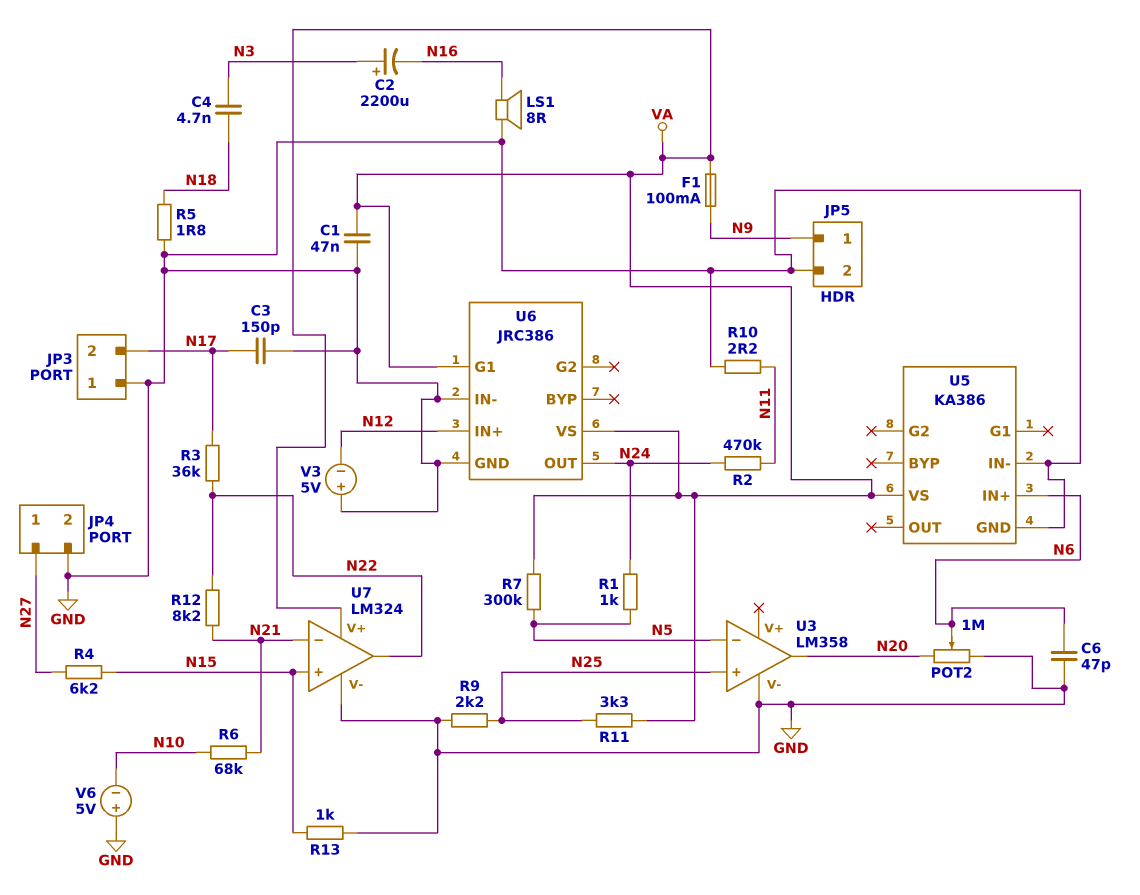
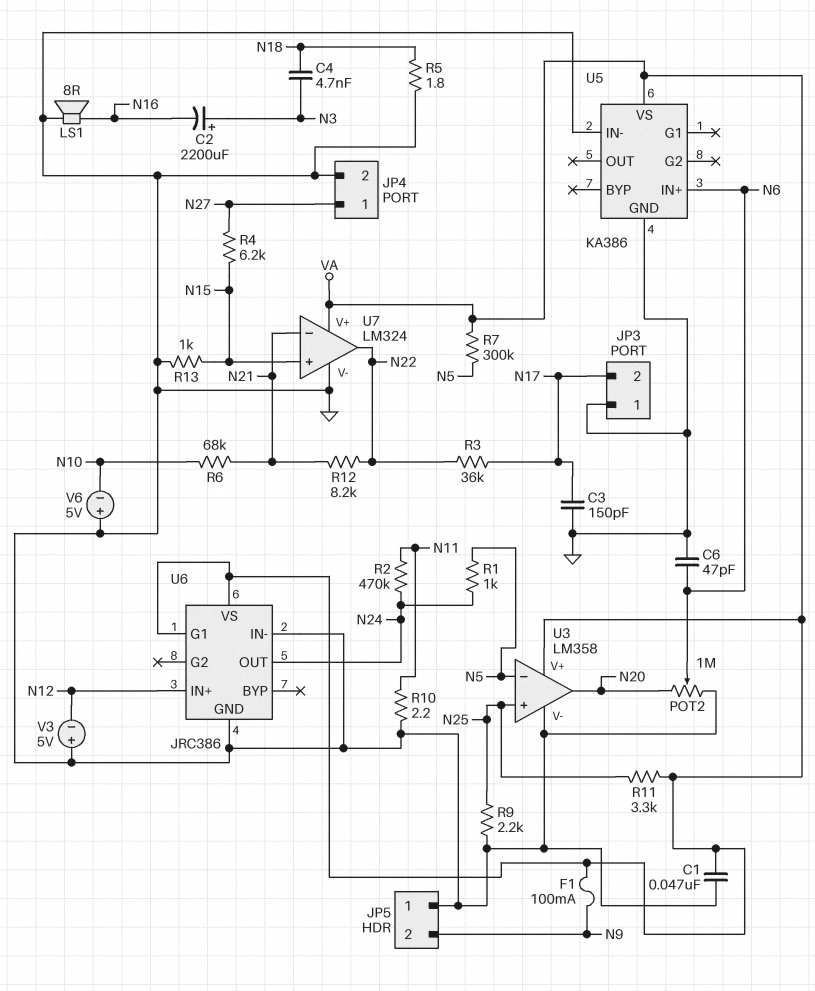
JP5 pin 1: N9 -> GND
JP5 pin 2: GND -> N9
U3 pin V+: none -> VA

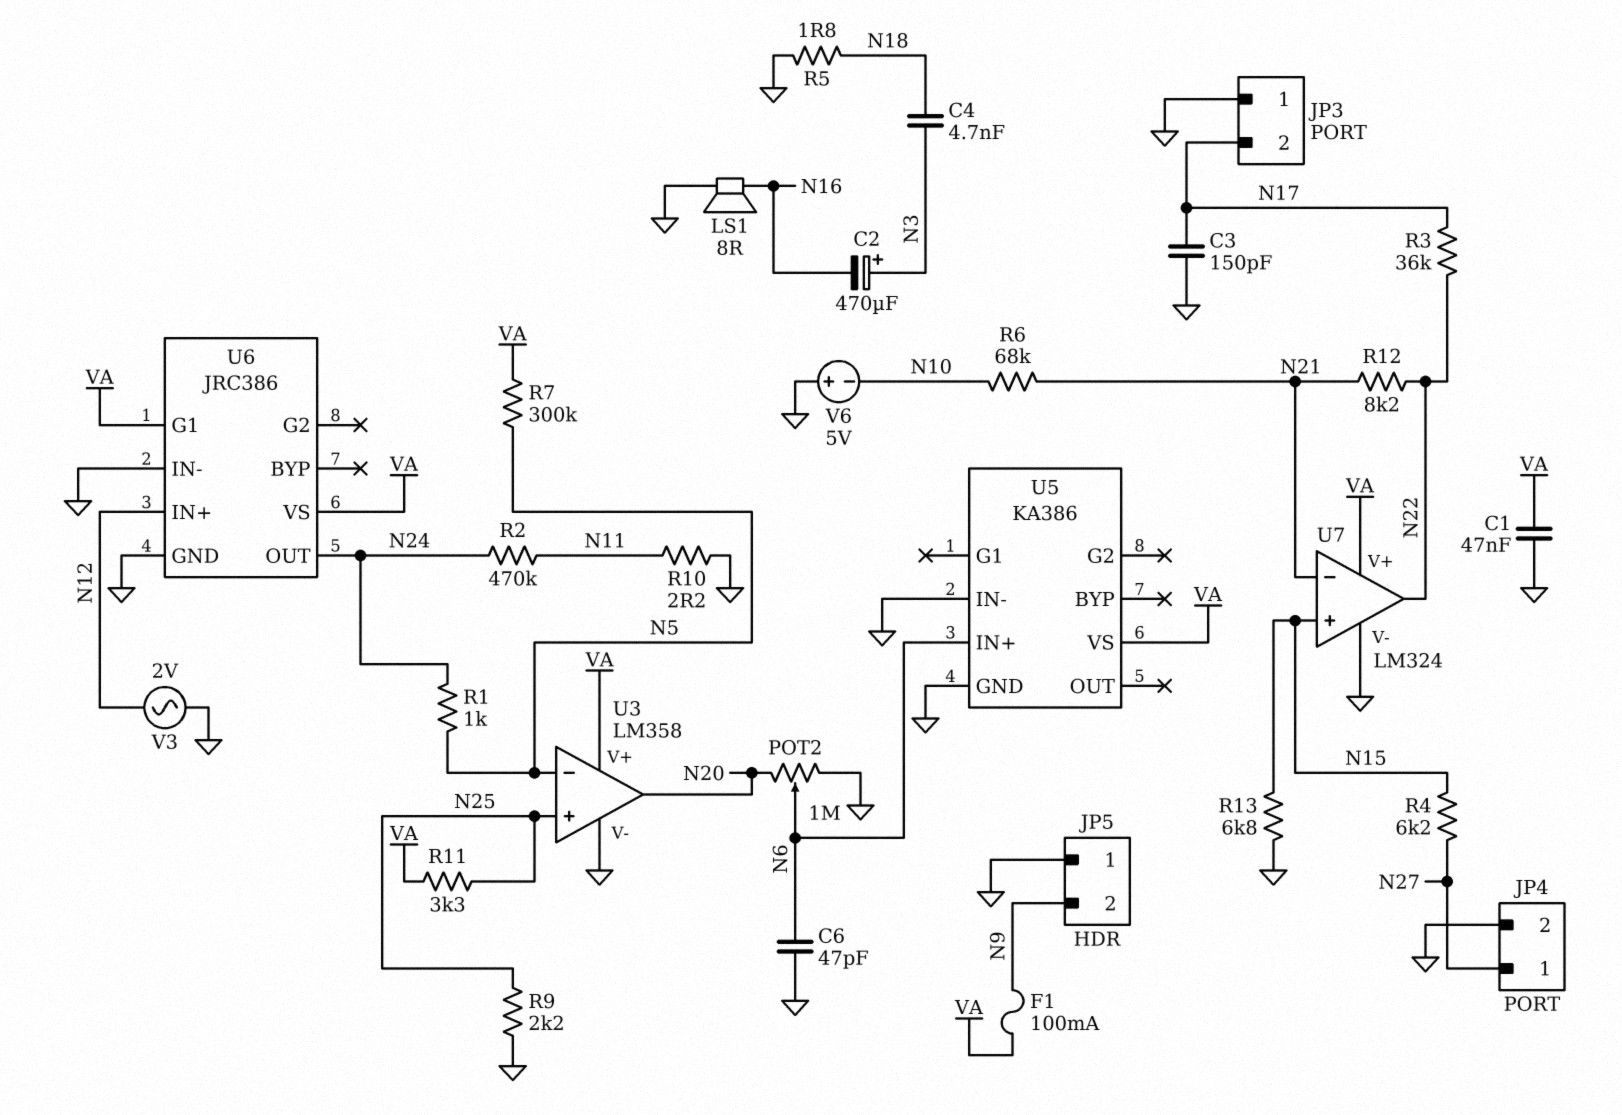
C2: 2200uF (plus N3, minus N16) -> 470uF (plus N3, minus N16)
R13: 1k (GND, N15) -> 6.8k (GND, N15)
V3: 5V (plus GND, minus N12) -> AC 2V (GND, N12)

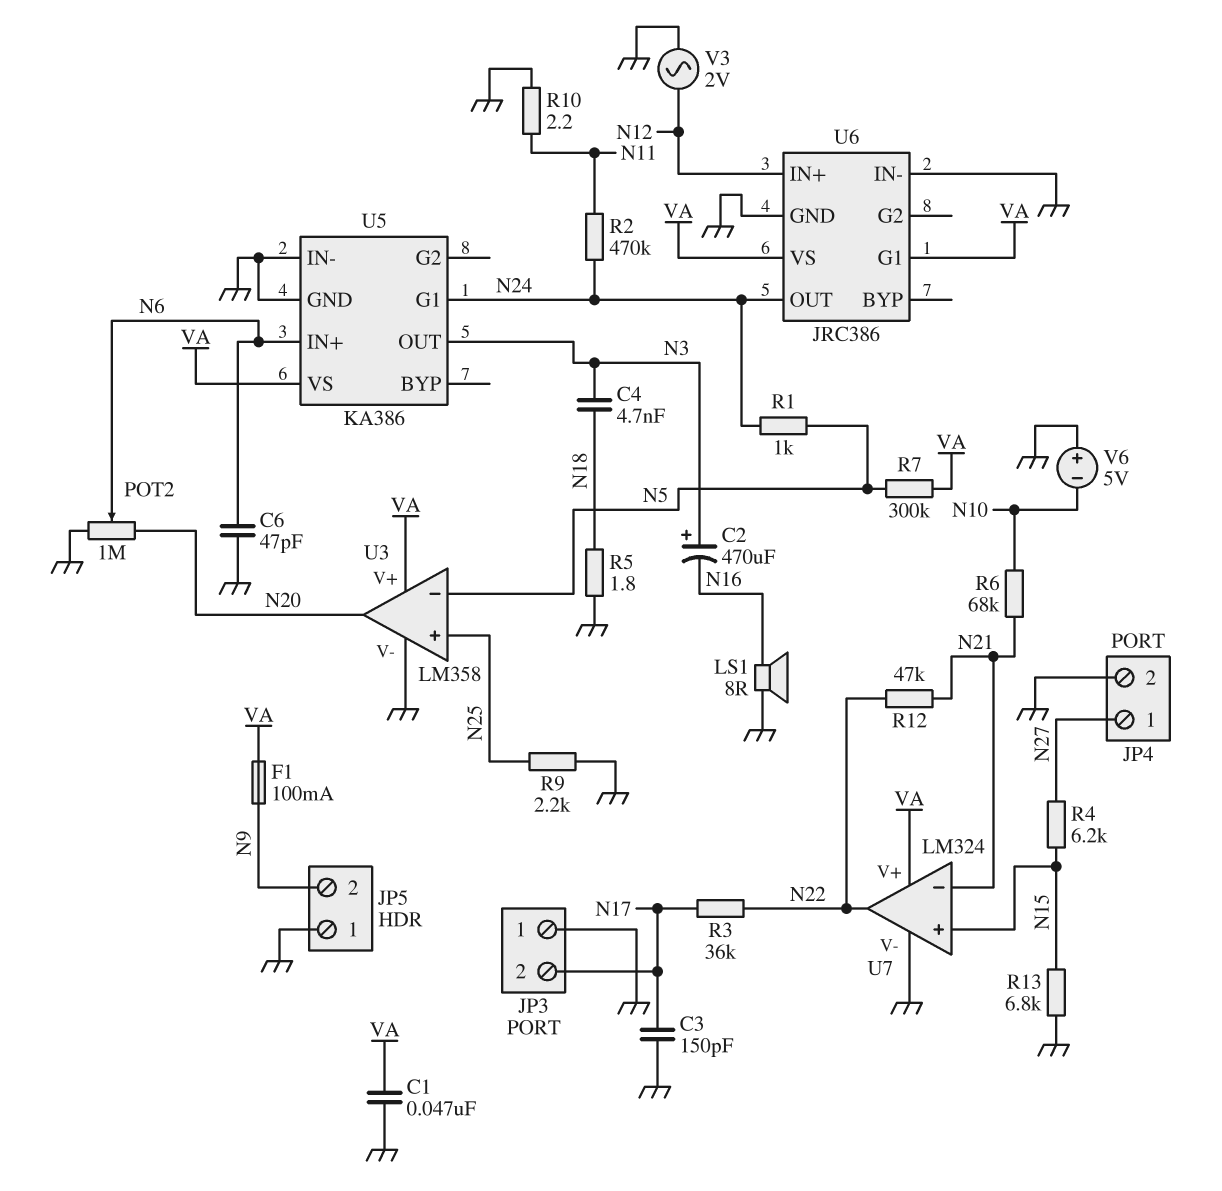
R11: 3.3k (N25, VA) -> none
R12: 8.2k (N21, N22) -> 47k (N21, N22)
U5 pin G1: none -> N24
U5 pin OUT: none -> N3

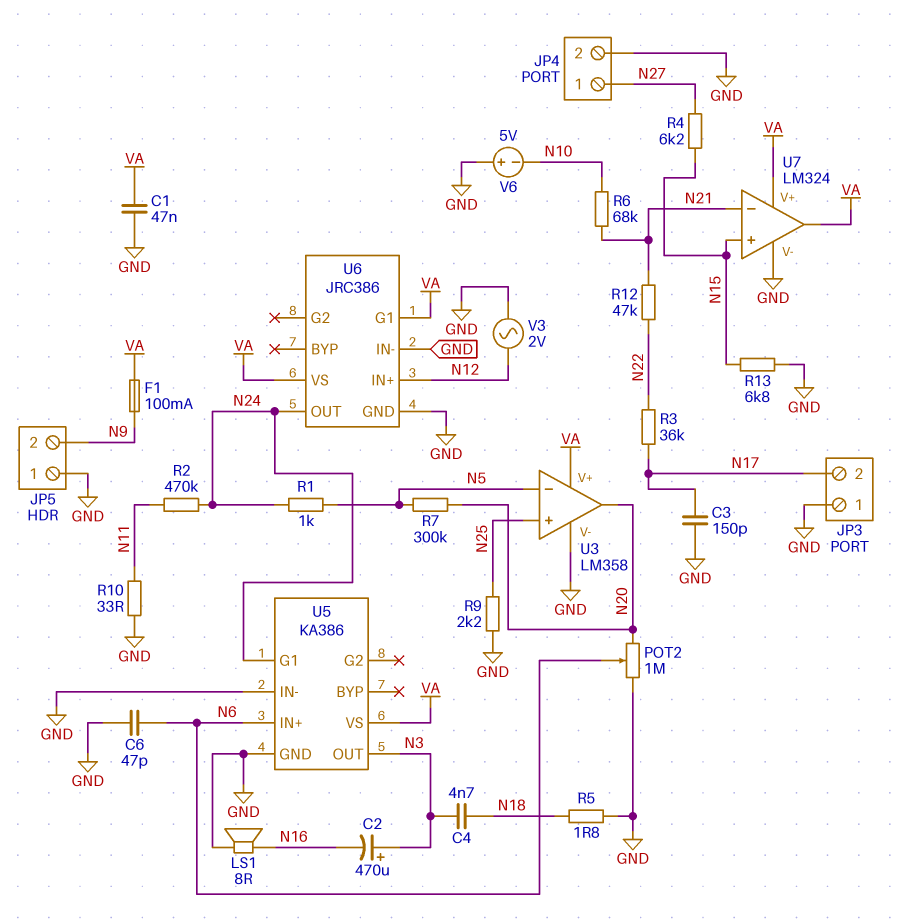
R7: 300k (N5, VA) -> 300k (N5, N20)
R10: 2.2 (GND, N11) -> 33 (GND, N11)
U7 pin out: N22 -> VA

